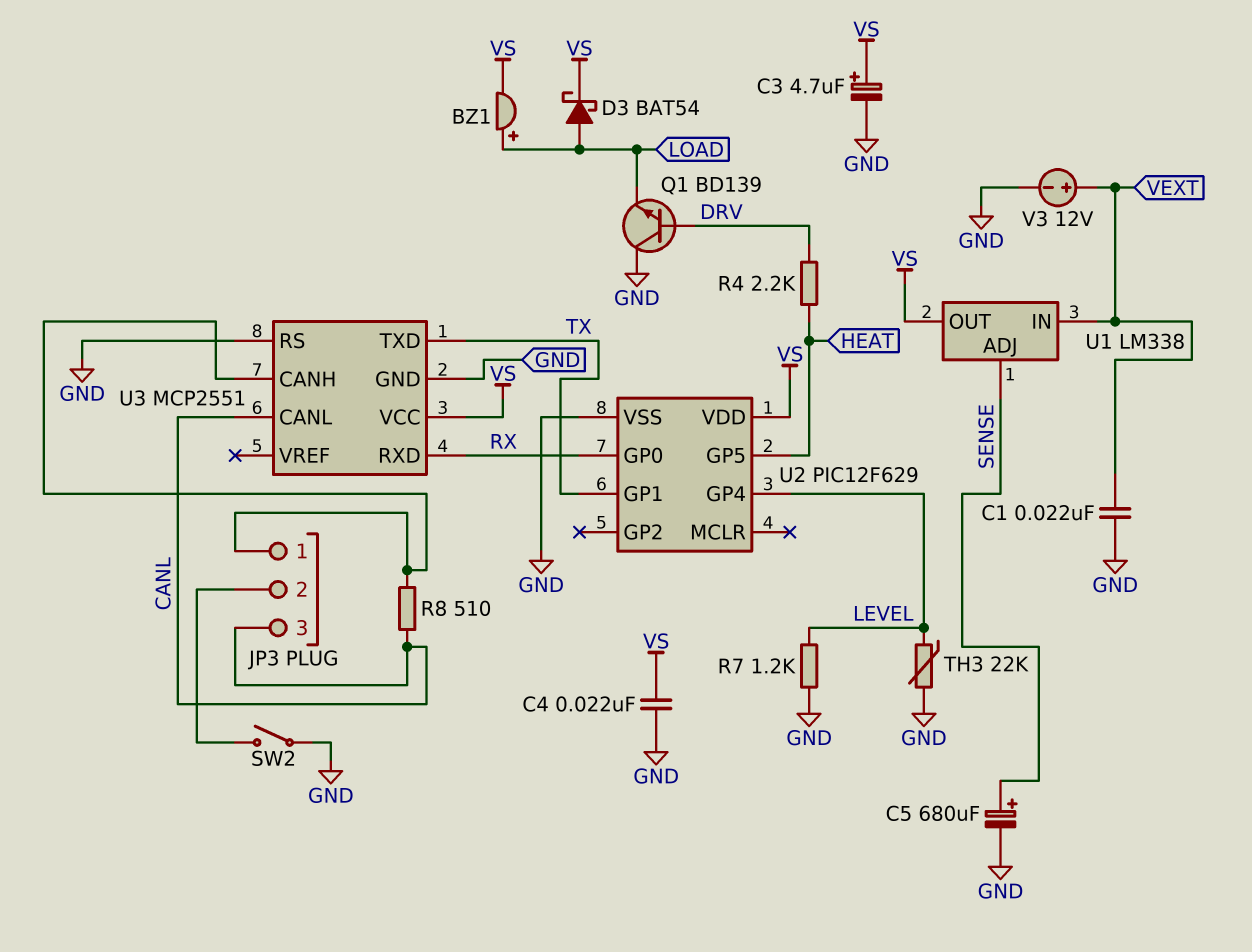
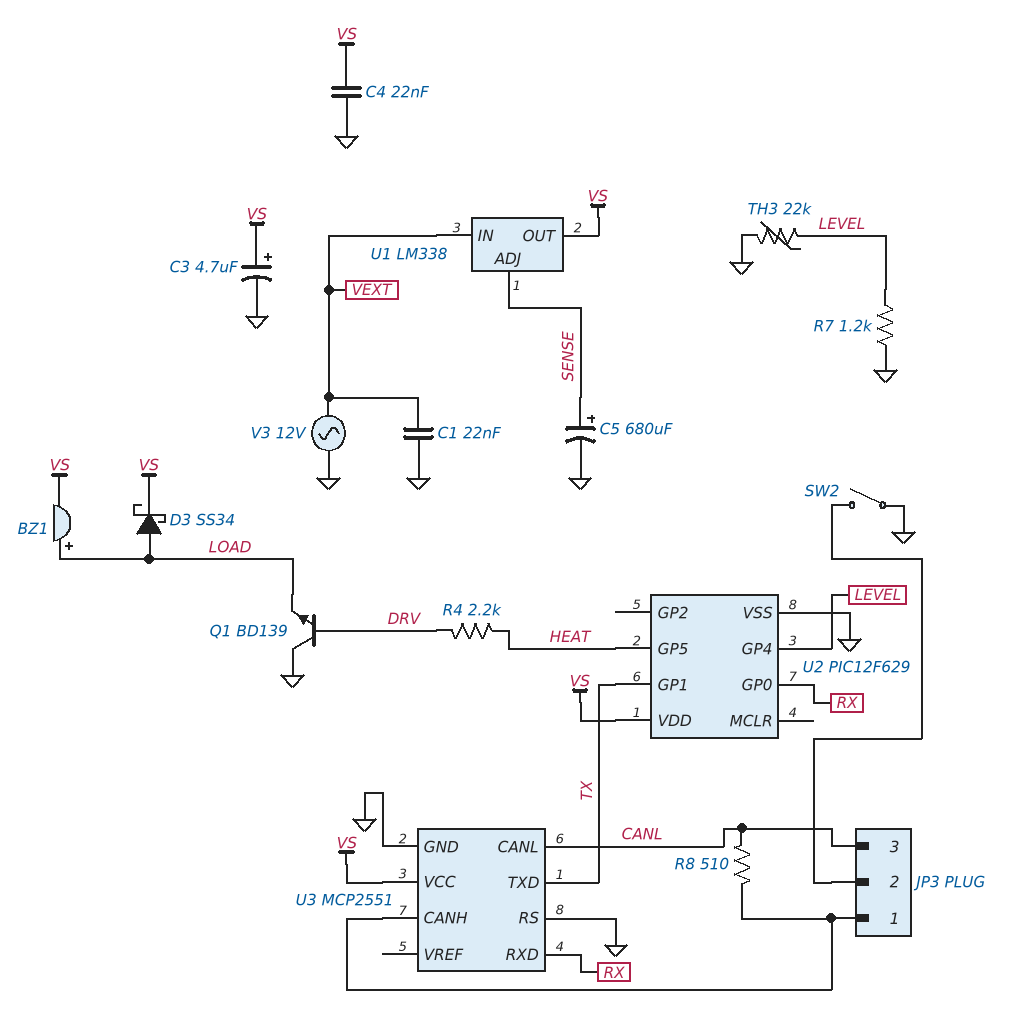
D3: schottky BAT54 (A LOAD, K VS) -> schottky SS34 (A LOAD, K VS)
V3: 12V (plus VEXT, minus GND) -> AC 12V (GND, VEXT)

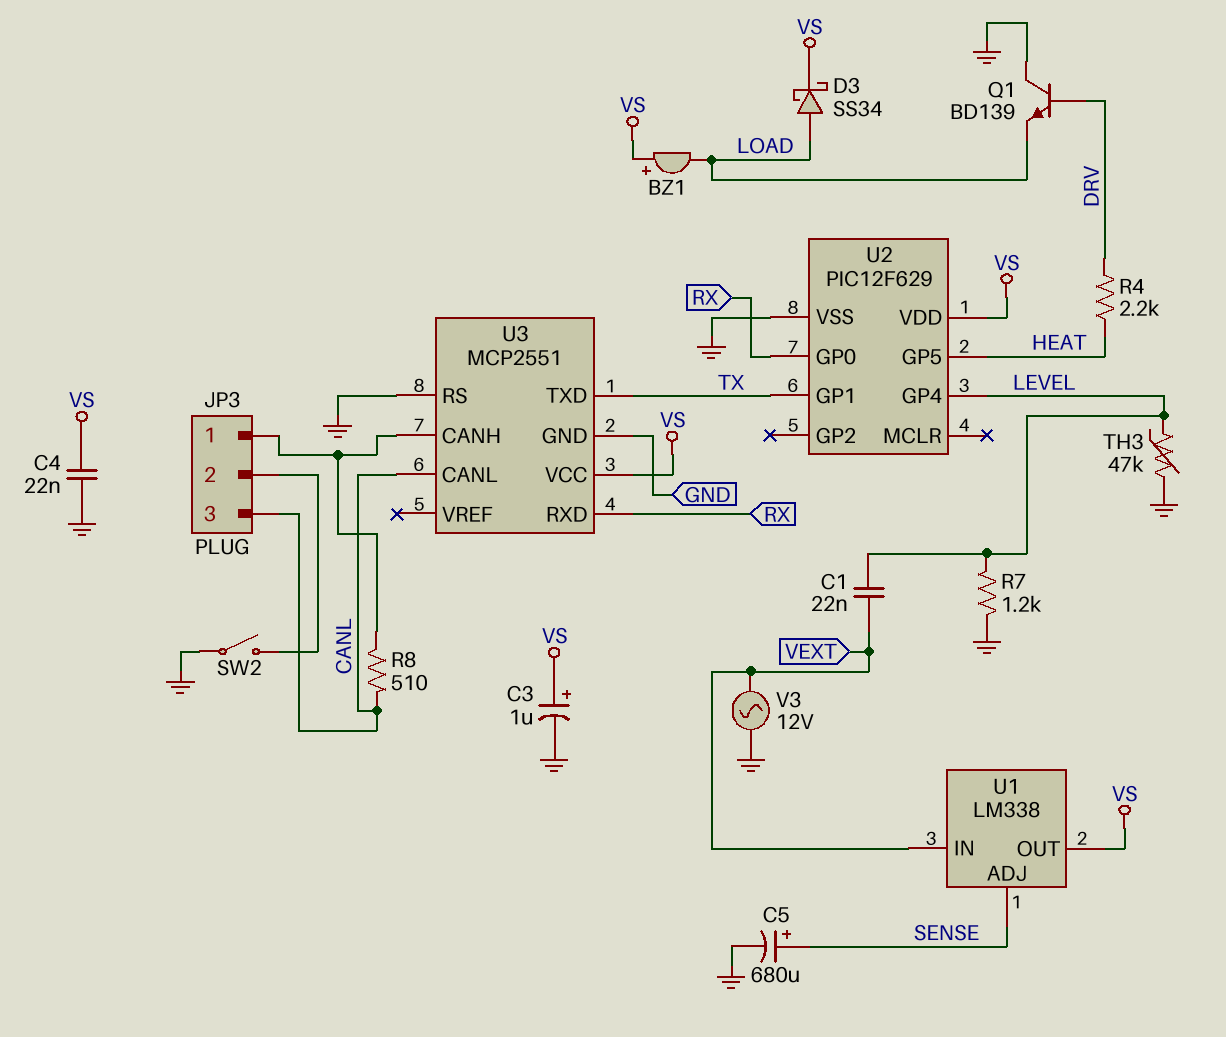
BZ1: buzzer (plus LOAD, minus VS) -> buzzer (plus VS, minus LOAD)
C1: 22nF (GND, VEXT) -> 22nF (LEVEL, VEXT)
C3: 4.7uF (plus VS, minus GND) -> 1uF (plus VS, minus GND)
TH3: 22k (GND, LEVEL) -> 47k (GND, LEVEL)

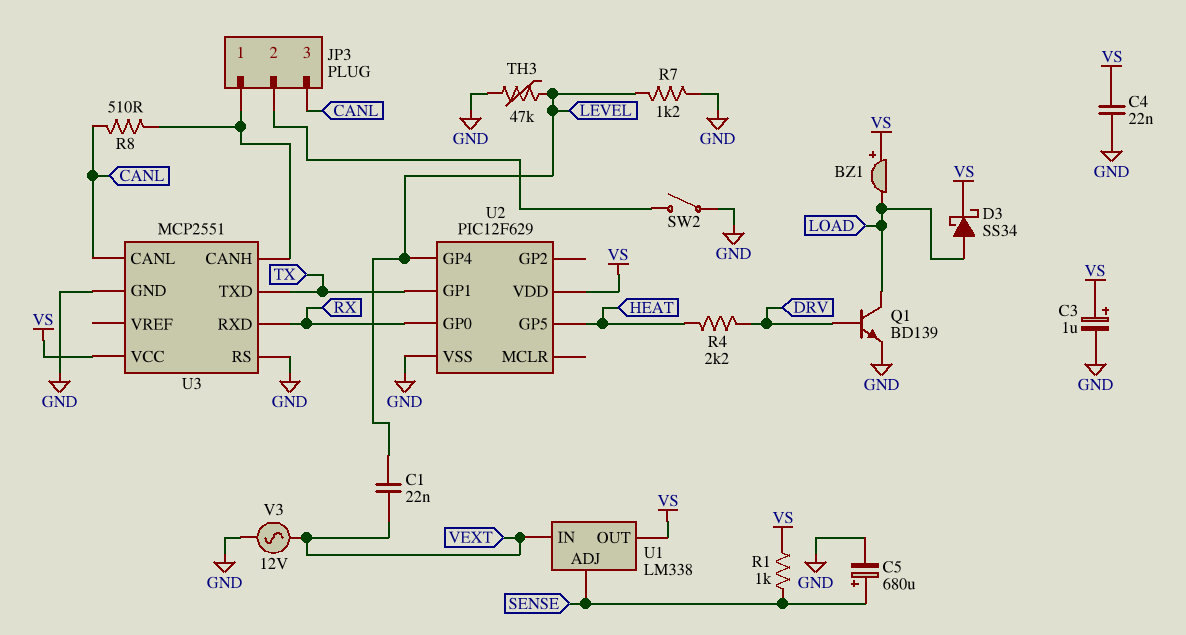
Q1: NPN BD139 (B DRV, C GND, E LOAD) -> NPN BD139 (B DRV, C LOAD, E GND)
R1: none -> 1k (SENSE, VS)

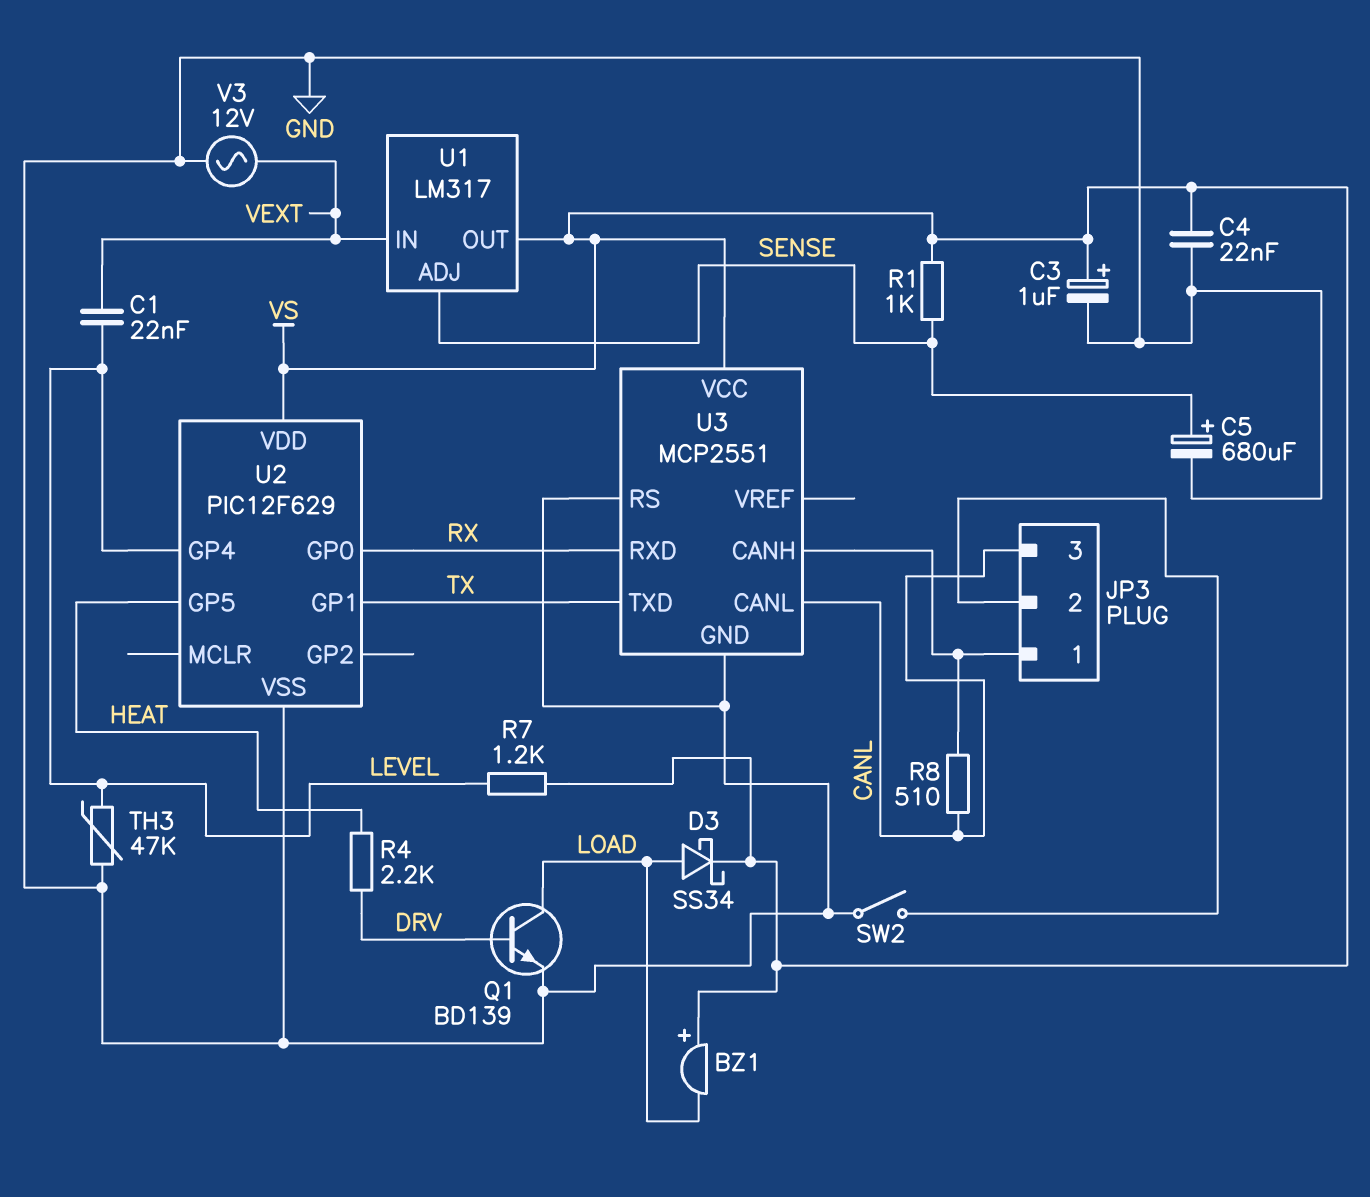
R7: 1.2k (GND, LEVEL) -> 1.2k (LEVEL, VS)
U1: LM338 -> LM317

